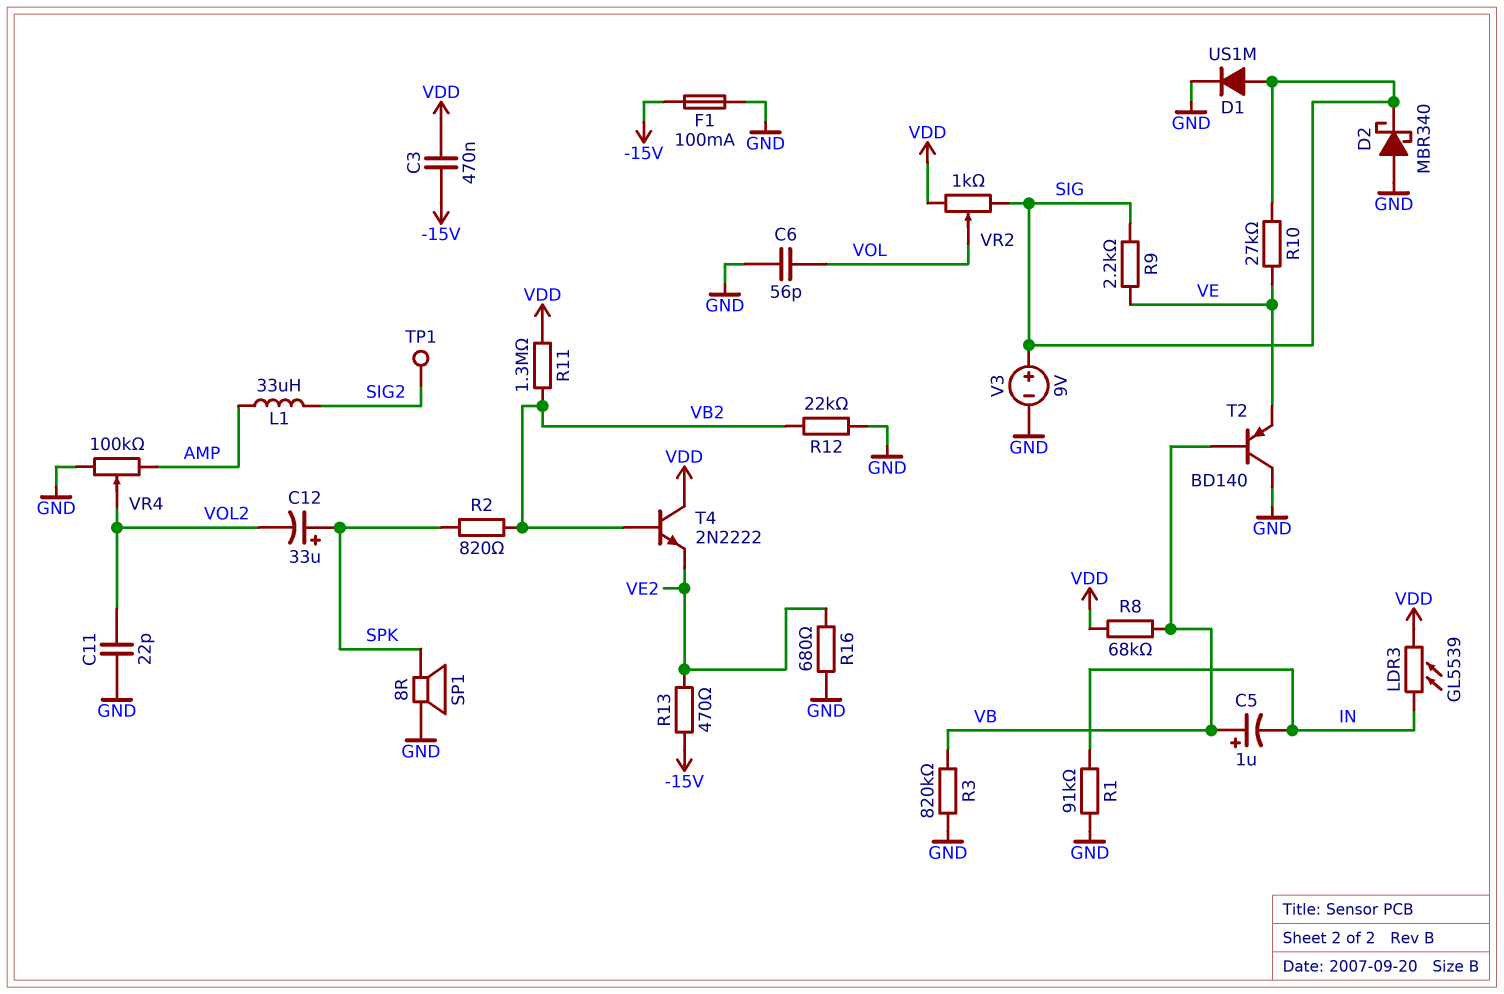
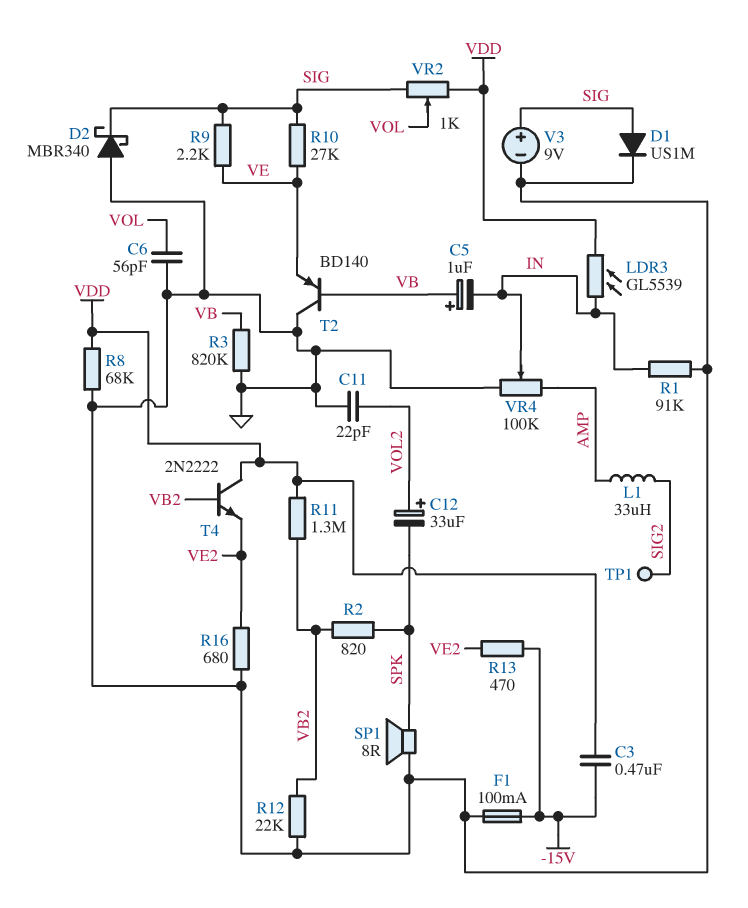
C12: 33uF (plus SPK, minus VOL2) -> 33uF (plus VOL2, minus SPK)
R8: 68k (VB, VDD) -> 68k (GND, VDD)
VR4: 100k (AMP, GND, wiper VOL2) -> 100k (AMP, GND, wiper IN)

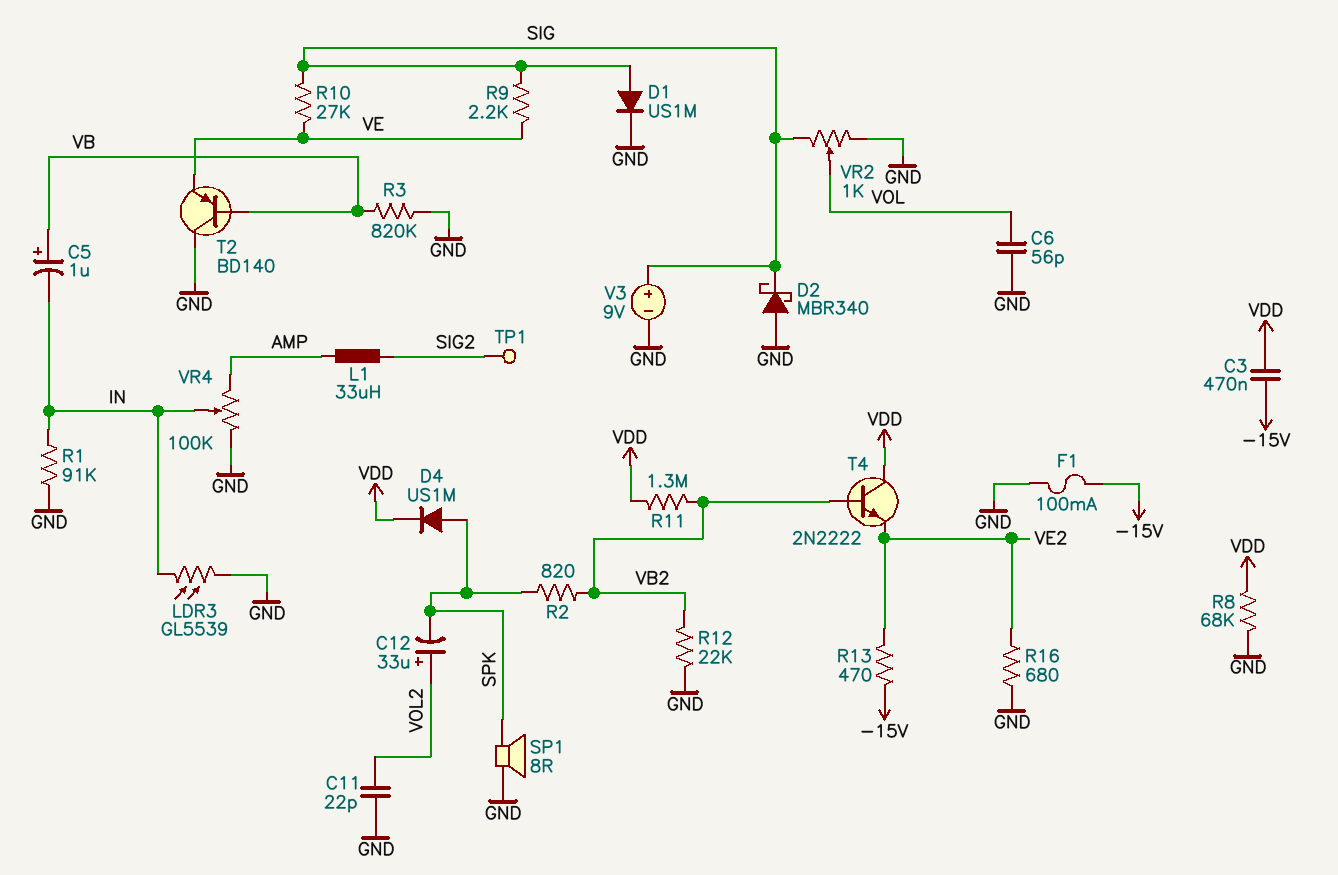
D4: none -> diode US1M (A SPK, K VDD)
LDR3: GL5539 (IN, VDD) -> GL5539 (GND, IN)
VR2: 1k (SIG, VDD, wiper VOL) -> 1k (GND, SIG, wiper VOL)

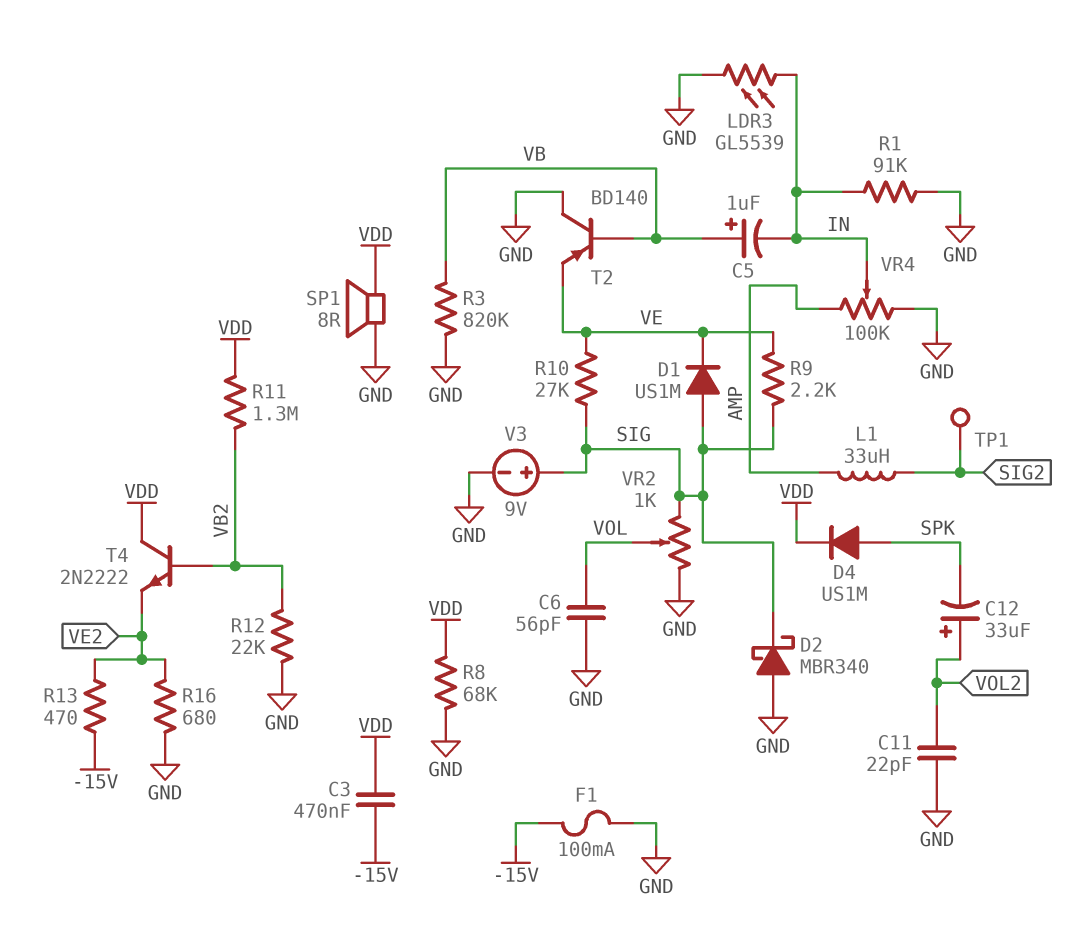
D1: diode US1M (A SIG, K GND) -> diode US1M (A SIG, K VE)
R2: 820 (SPK, VB2) -> none
SP1: speaker 8R (GND, SPK) -> speaker 8R (GND, VDD)

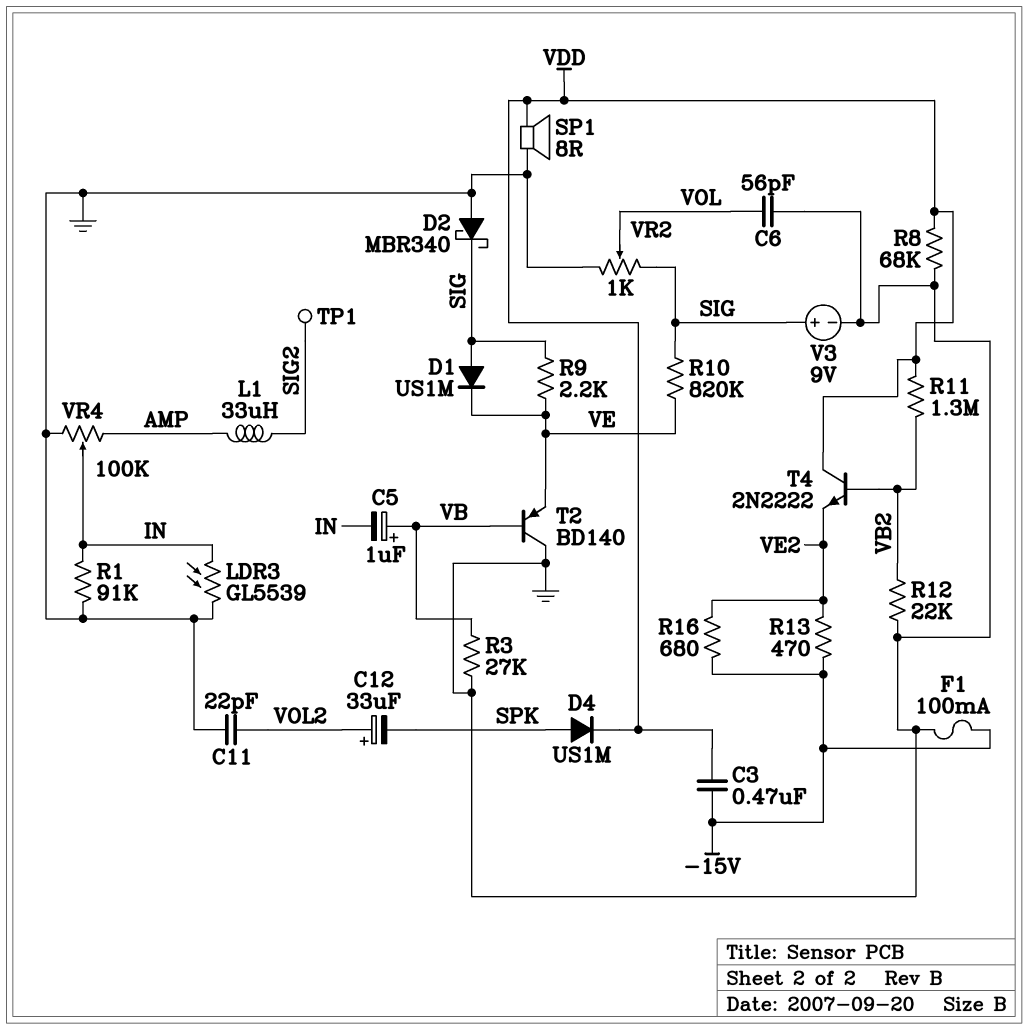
R3: 820k (GND, VB) -> 27k (GND, VB)
R10: 27k (SIG, VE) -> 820k (SIG, VE)
R16: 680 (GND, VE2) -> 680 (-15V, VE2)

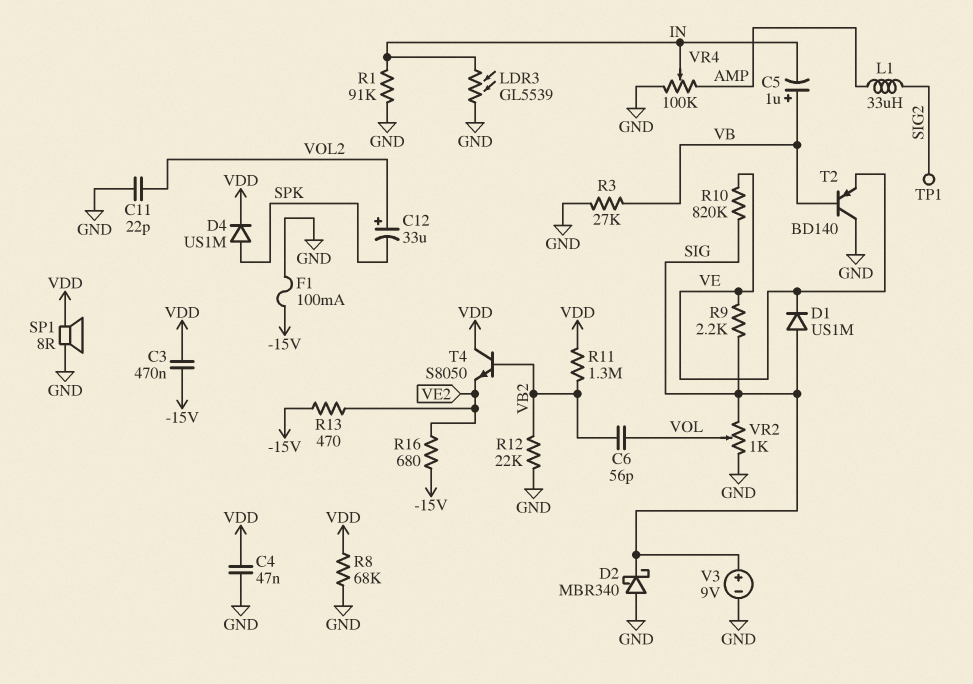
C4: none -> 47nF (GND, VDD)
C6: 56pF (GND, VOL) -> 56pF (VB2, VOL)
T4: NPN 2N2222 (B VB2, C VDD, E VE2) -> NPN S8050 (B VB2, C VDD, E VE2)

